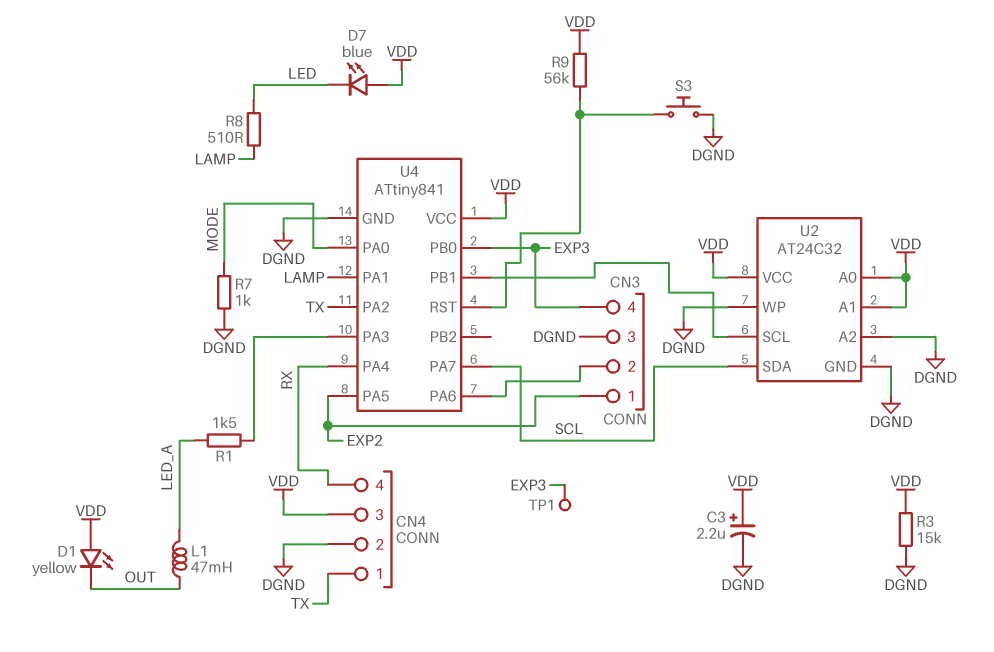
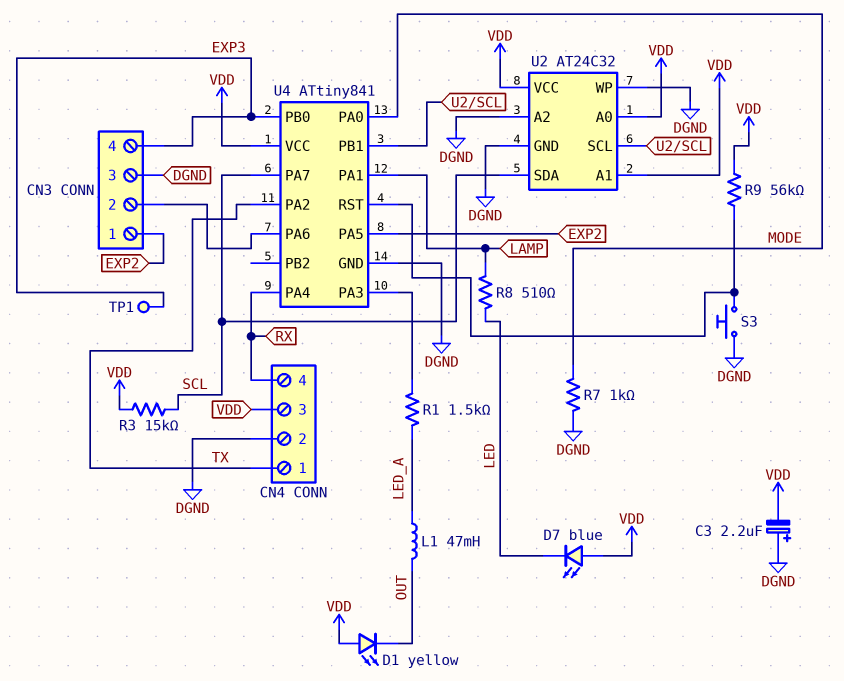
C3: 2.2uF (plus VDD, minus DGND) -> 2.2uF (plus DGND, minus VDD)
R3: 15k (DGND, VDD) -> 15k (SCL, VDD)

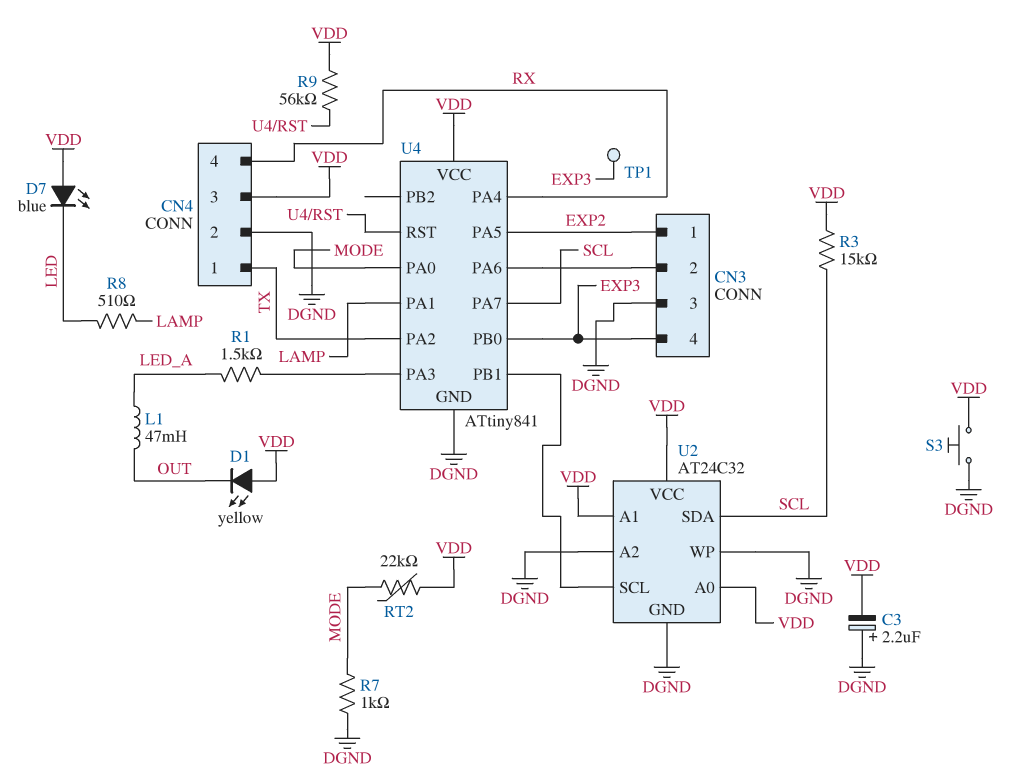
RT2: none -> 22k (MODE, VDD)
S3: button (DGND, U4/RST) -> button (DGND, VDD)

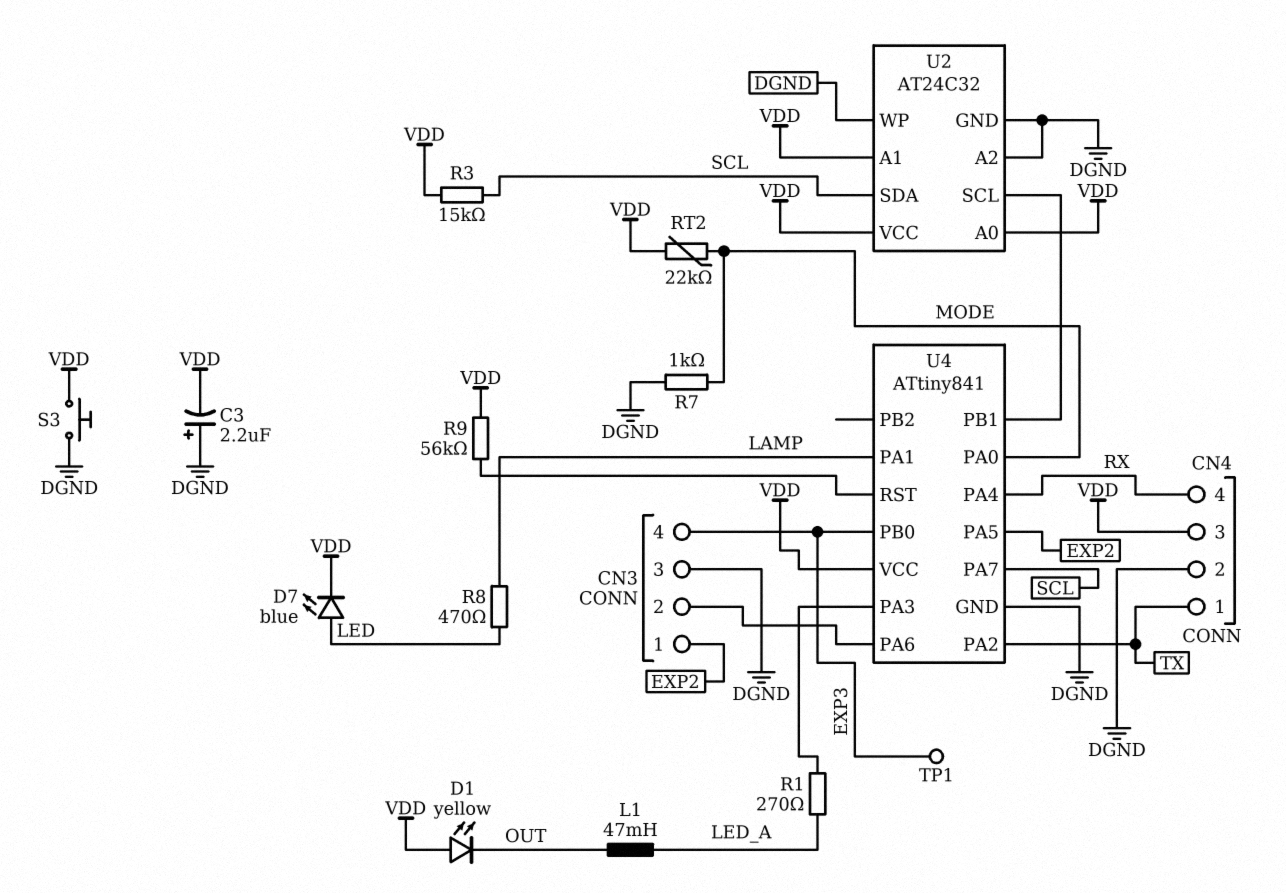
D7: LED blue (A VDD, K LED) -> LED blue (A LED, K VDD)
R1: 1.5k (LED_A, U4/PA3) -> 270 (LED_A, U4/PA3)
R8: 510 (LAMP, LED) -> 470 (LAMP, LED)

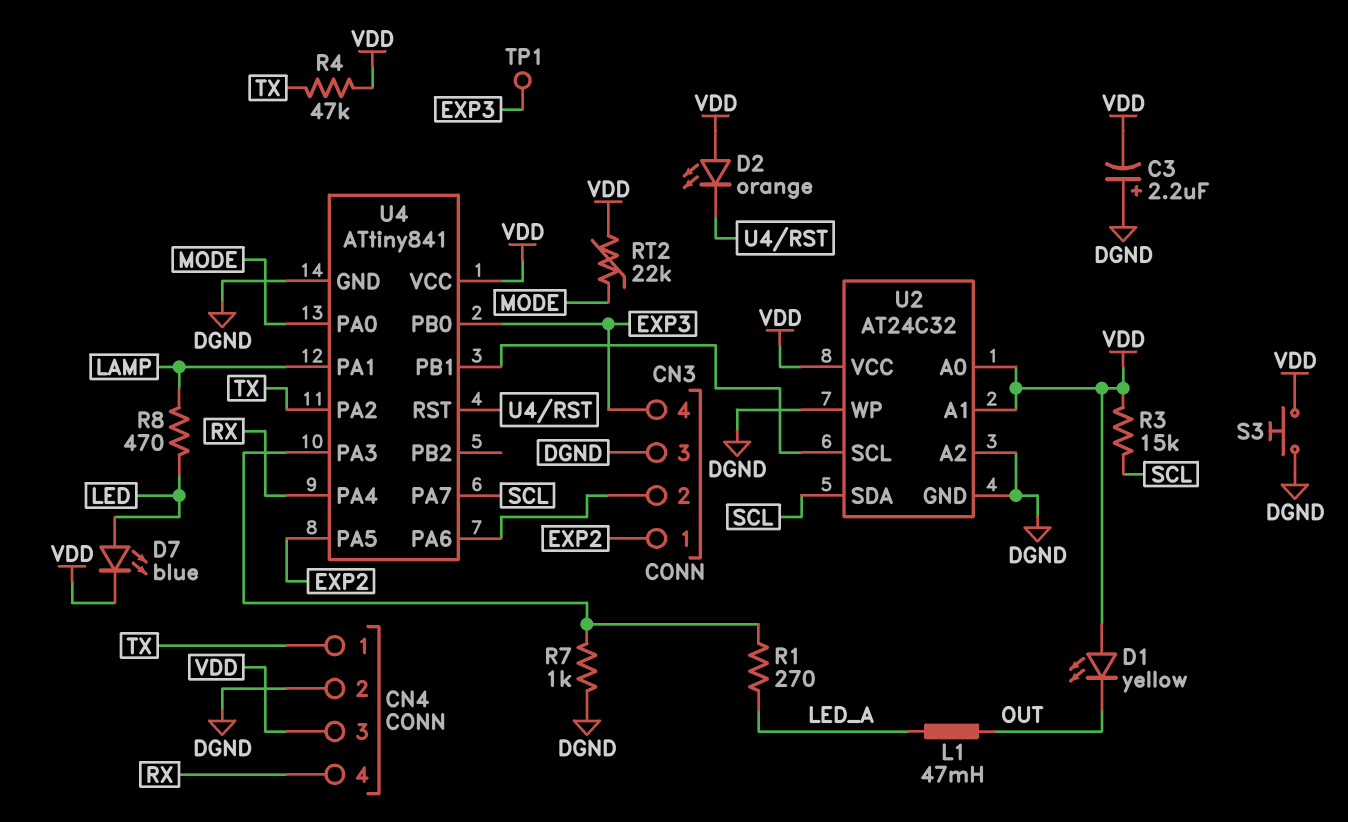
D2: none -> LED orange (A VDD, K U4/RST)
R4: none -> 47k (TX, VDD)
R7: 1k (DGND, MODE) -> 1k (DGND, U4/PA3)
R9: 56k (U4/RST, VDD) -> none

